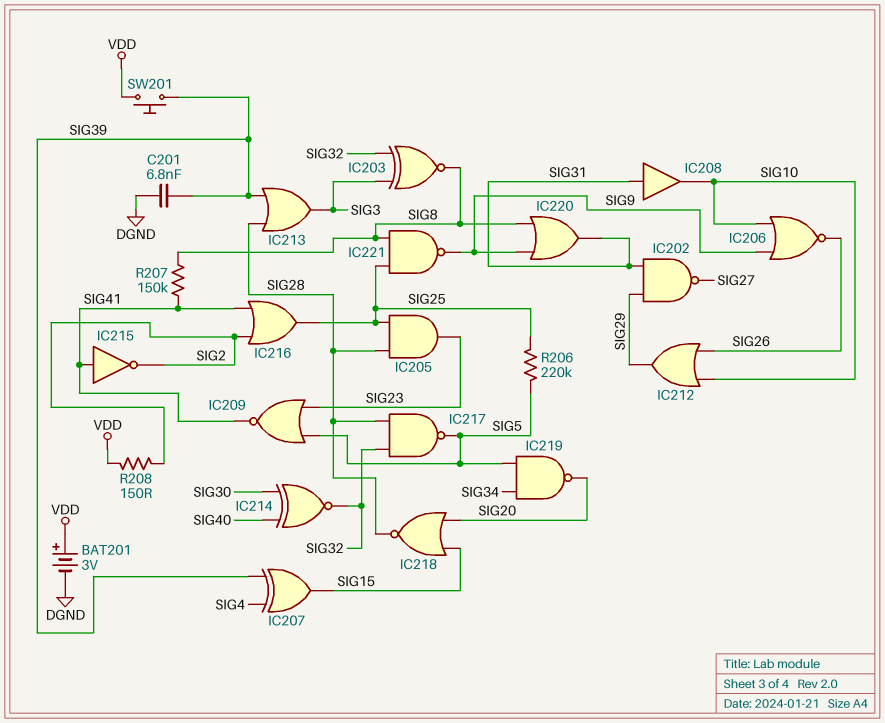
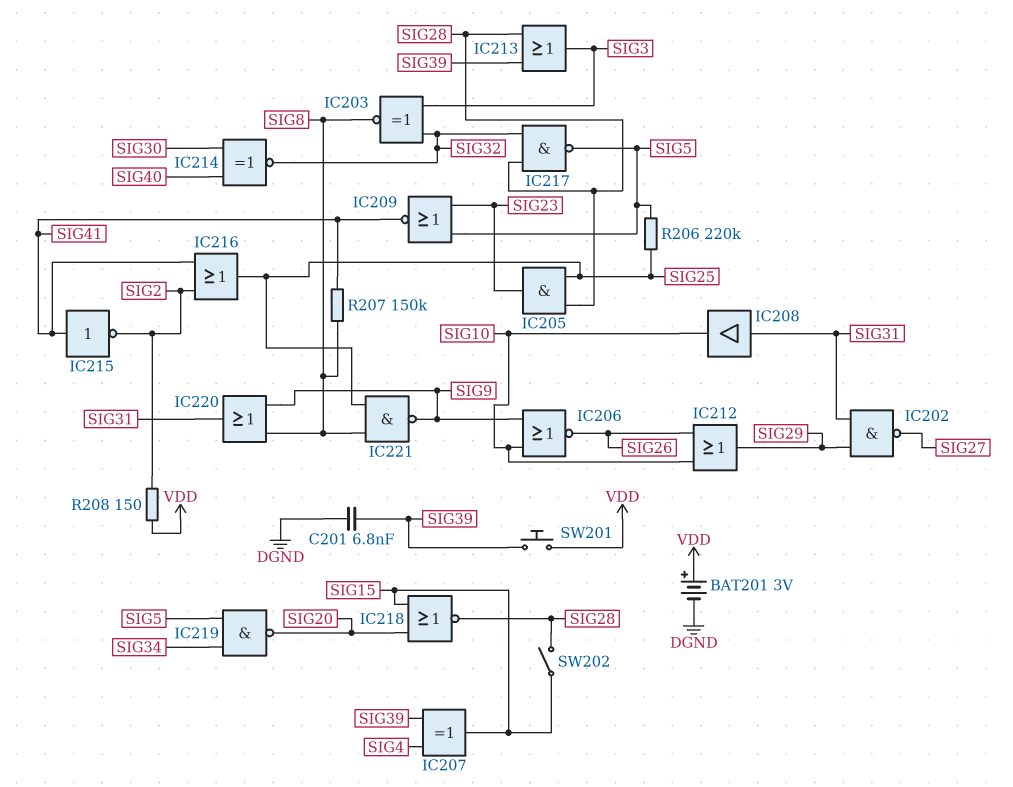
SW202: none -> switch (SIG15, SIG28)

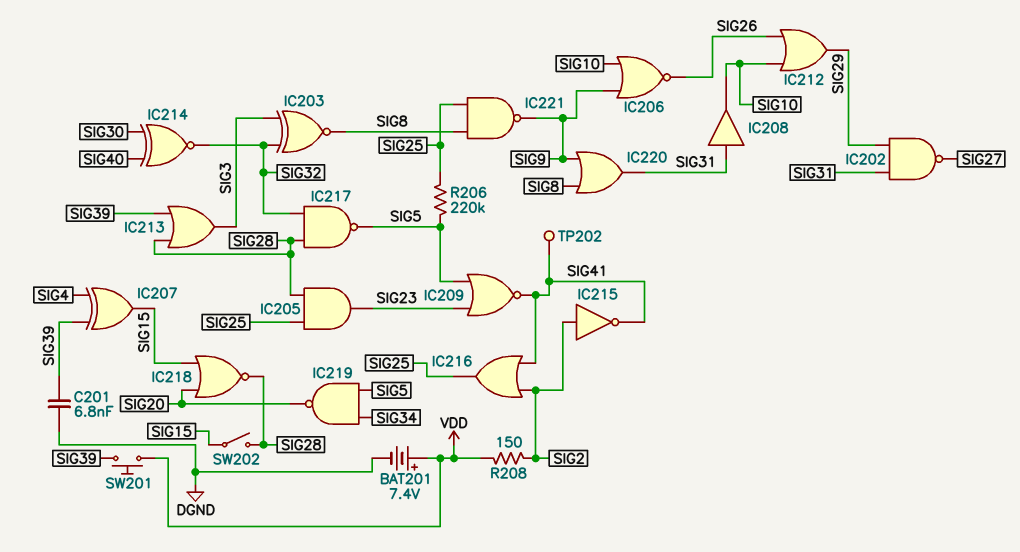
BAT201: 3V (plus VDD, minus DGND) -> 7.4V (plus VDD, minus DGND)
IC215: NOT (in SIG41, out SIG2) -> NOT (in SIG2, out SIG41)
R207: 150k (SIG8, SIG41) -> none
TP202: none -> test point (SIG41)

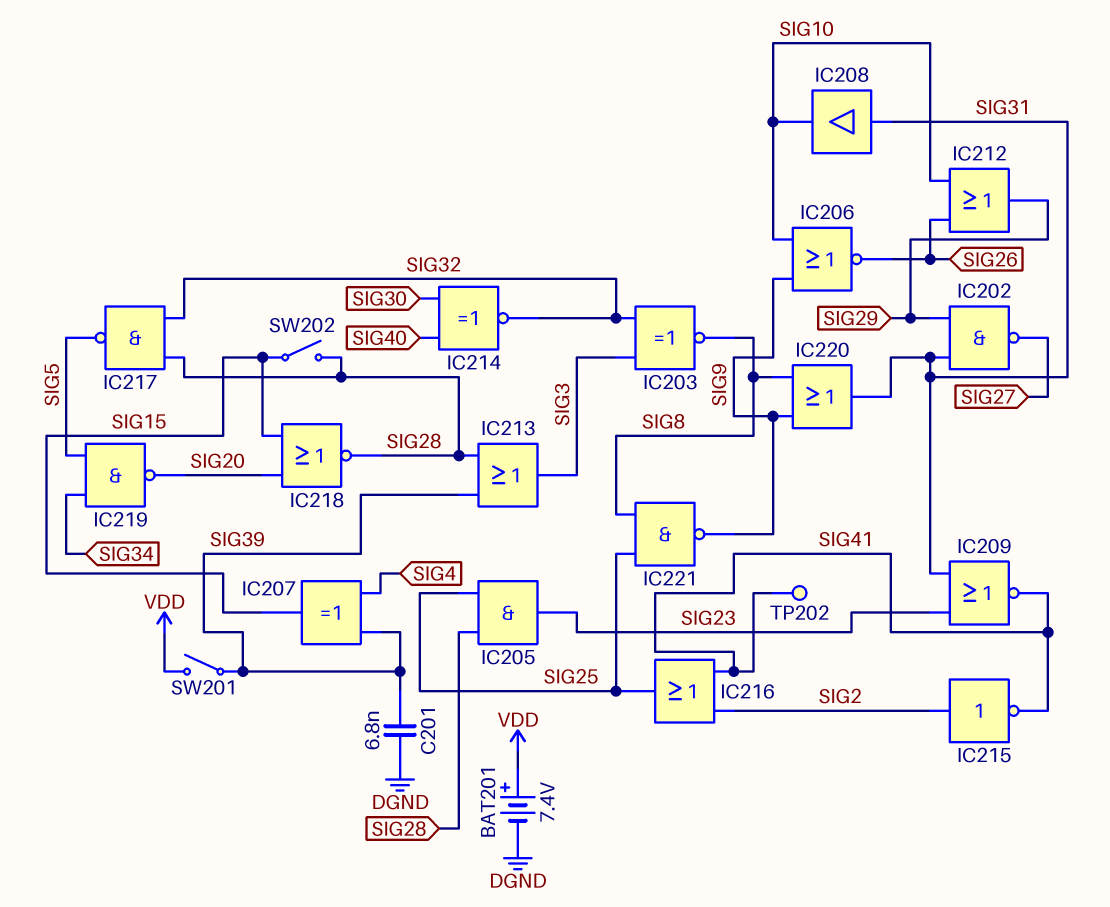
IC209: NOR (in SIG5, in SIG23, out SIG41) -> NOR (in SIG23, in SIG31, out SIG41)
R206: 220k (SIG5, SIG25) -> none
R208: 150 (SIG2, VDD) -> none
SW201: button (SIG39, VDD) -> switch (SIG39, VDD)

